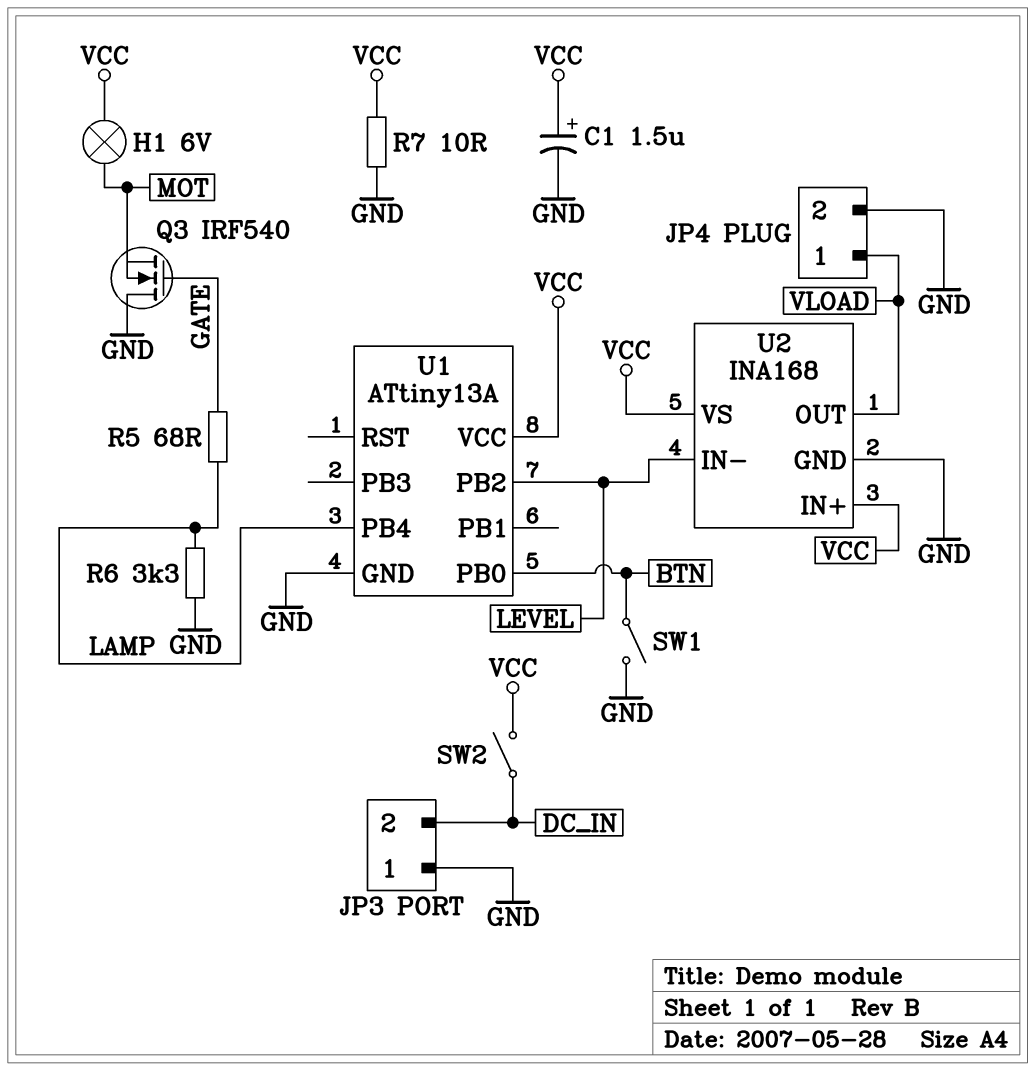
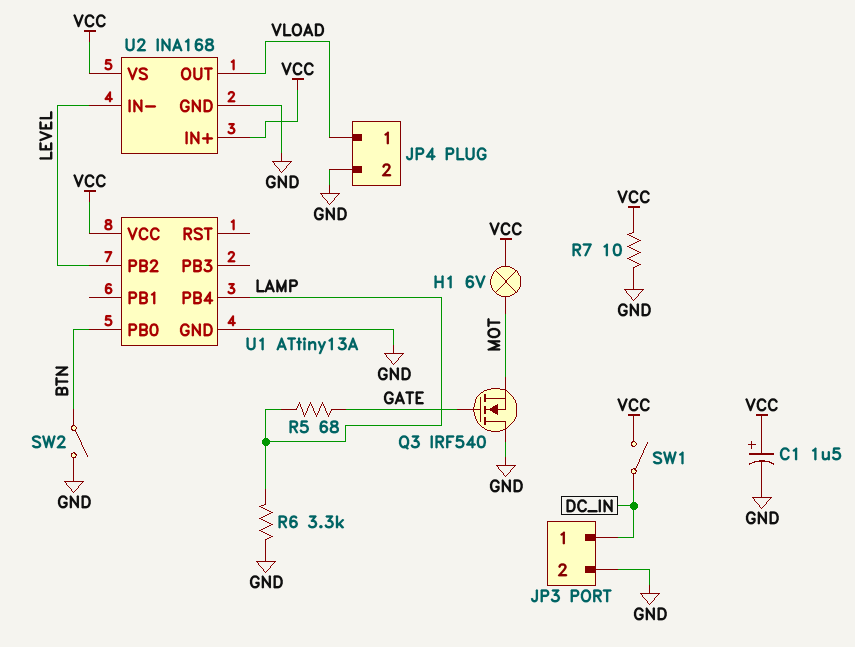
JP3 pin 1: GND -> DC_IN
JP3 pin 2: DC_IN -> GND
SW1: switch (BTN, GND) -> switch (DC_IN, VCC)
SW2: switch (DC_IN, VCC) -> switch (BTN, GND)

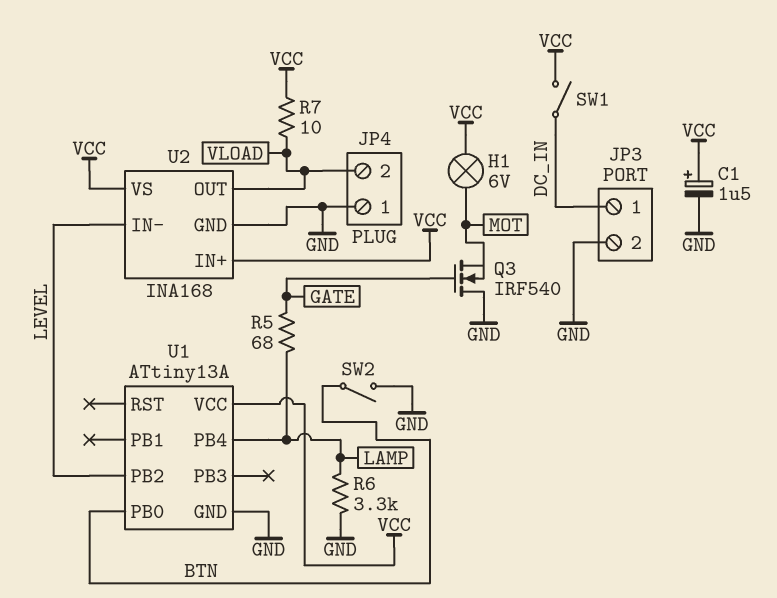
JP4 pin 1: VLOAD -> GND
JP4 pin 2: GND -> VLOAD
R7: 10 (GND, VCC) -> 10 (VCC, VLOAD)

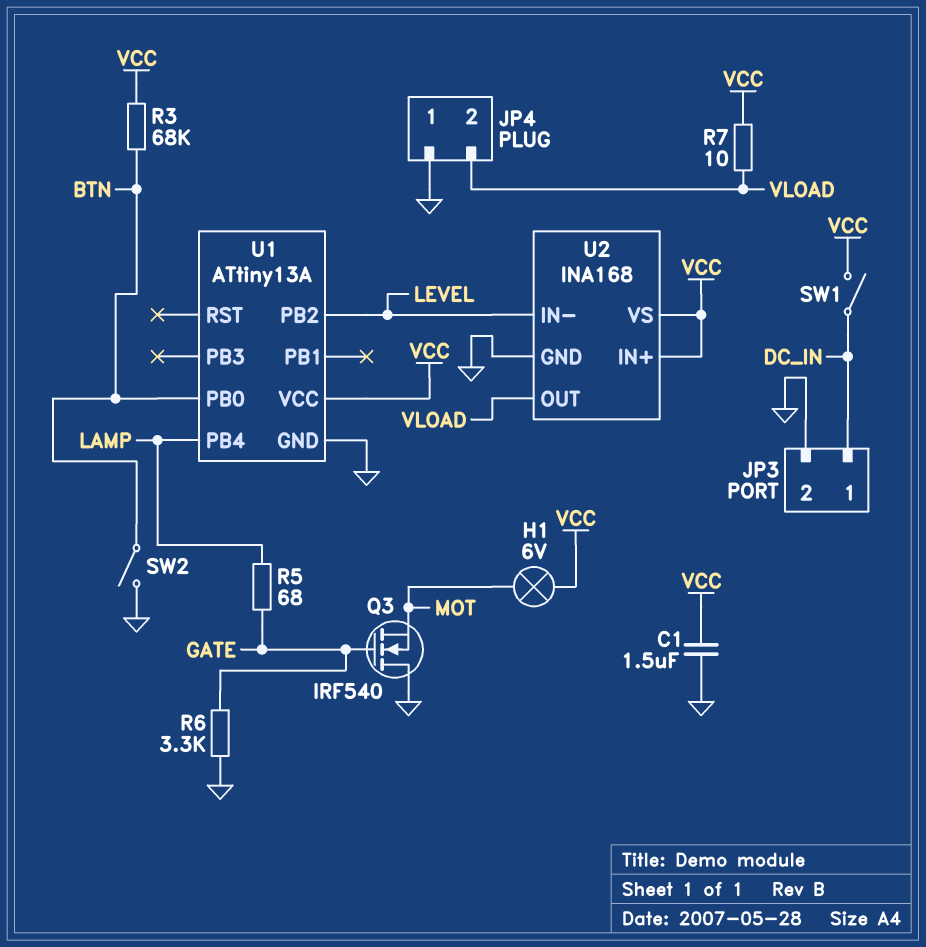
C1: 1.5uF (plus VCC, minus GND) -> 1.5uF (GND, VCC)
R3: none -> 68k (BTN, VCC)
R6: 3.3k (GND, LAMP) -> 3.3k (GATE, GND)

